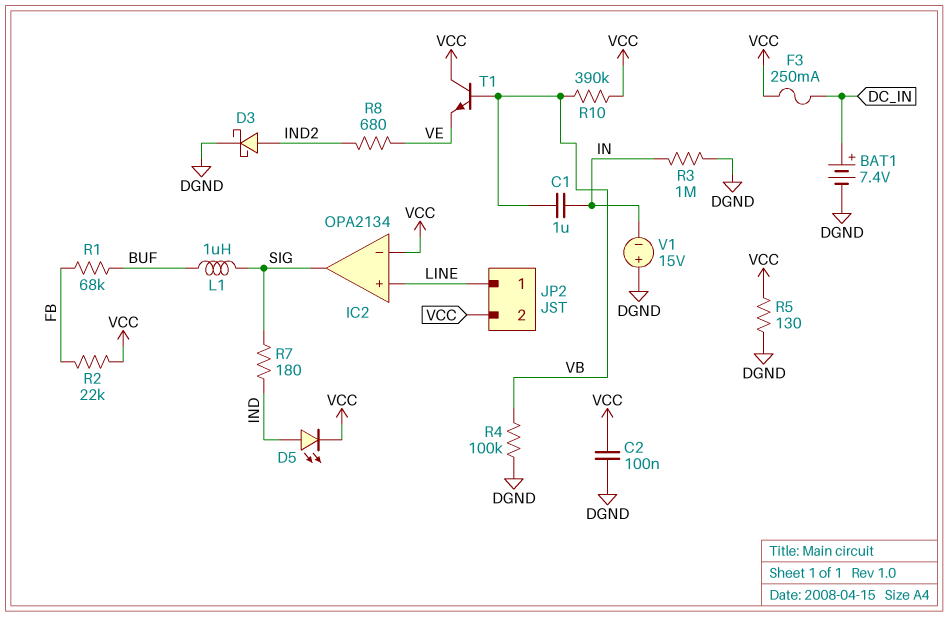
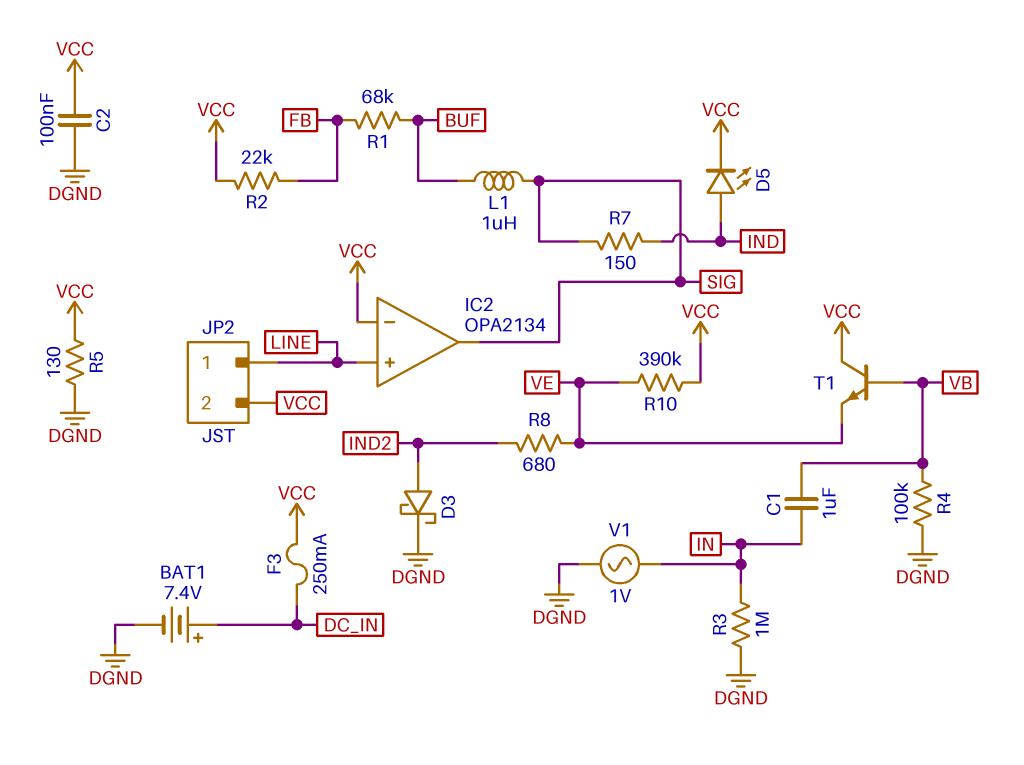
R7: 180 (IND, SIG) -> 150 (IND, SIG)
R10: 390k (VB, VCC) -> 390k (VCC, VE)
V1: 15V (plus DGND, minus IN) -> AC 1V (DGND, IN)

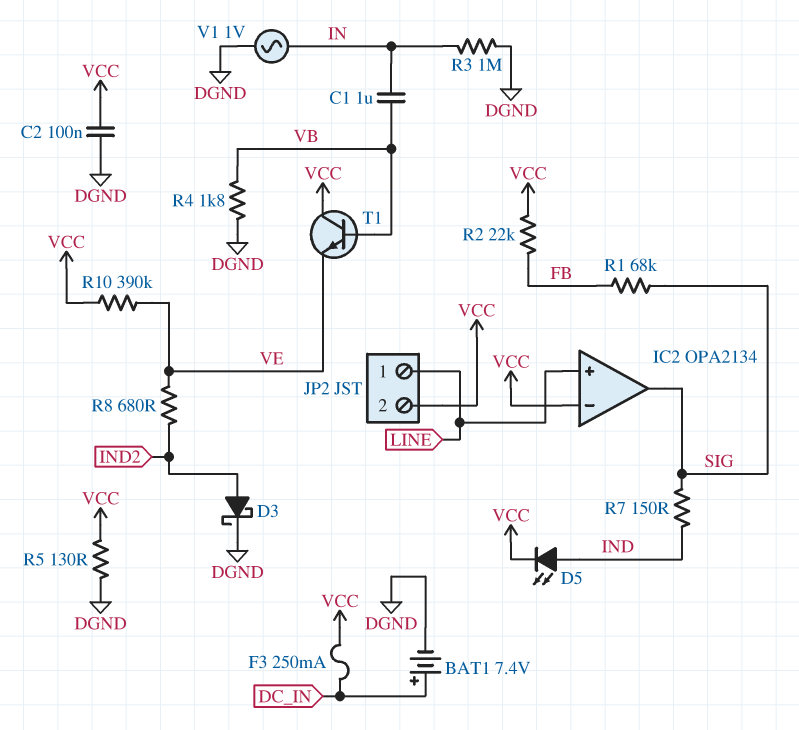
L1: 1uH (BUF, SIG) -> none
R1: 68k (BUF, FB) -> 68k (FB, SIG)
R4: 100k (DGND, VB) -> 1.8k (DGND, VB)

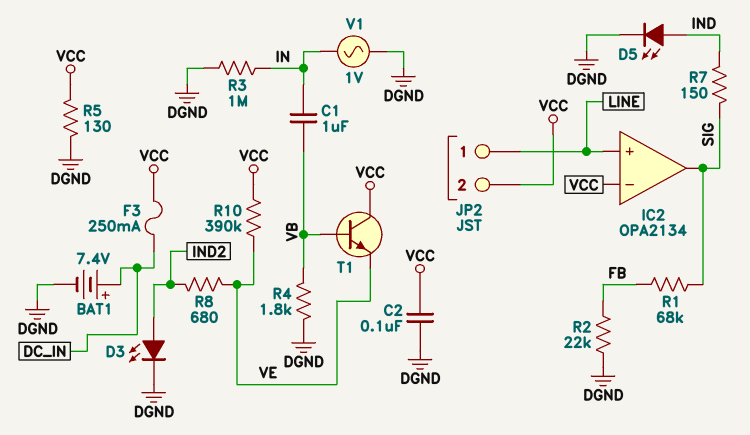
D3: schottky (A IND2, K DGND) -> LED (A IND2, K DGND)
D5: LED (A IND, K VCC) -> LED (A IND, K DGND)
R2: 22k (FB, VCC) -> 22k (DGND, FB)

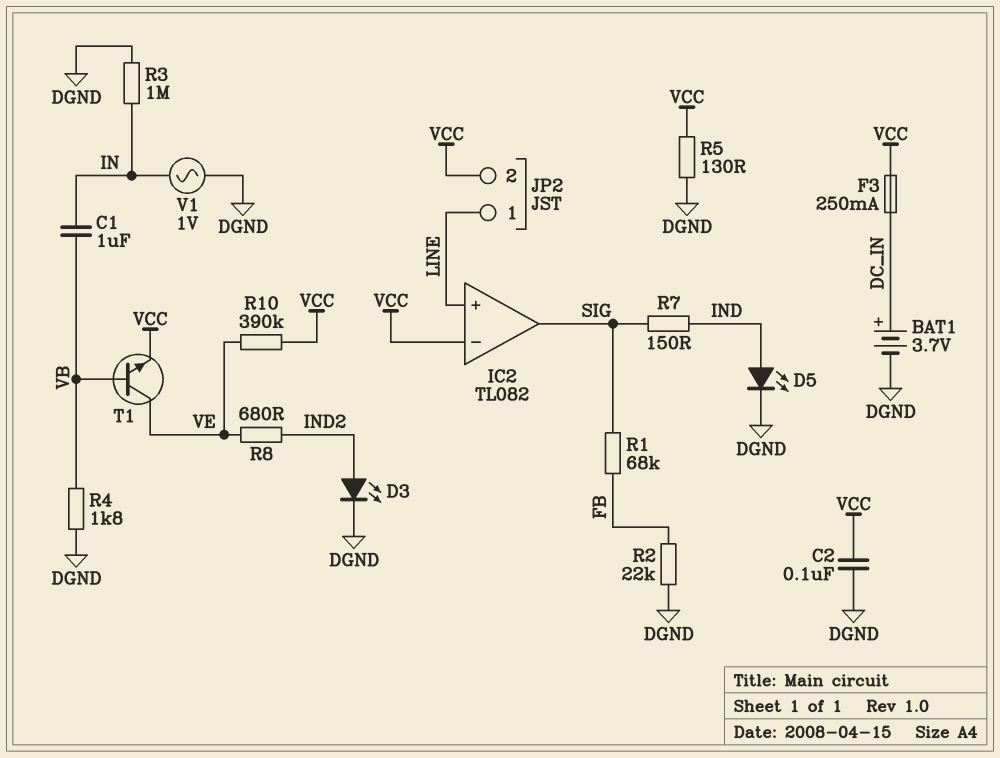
BAT1: 7.4V (plus DC_IN, minus DGND) -> 3.7V (plus DC_IN, minus DGND)
IC2: OPA2134 -> TL082
T1: NPN (B VB, C VCC, E VE) -> NPN (B VB, C VE, E VCC)

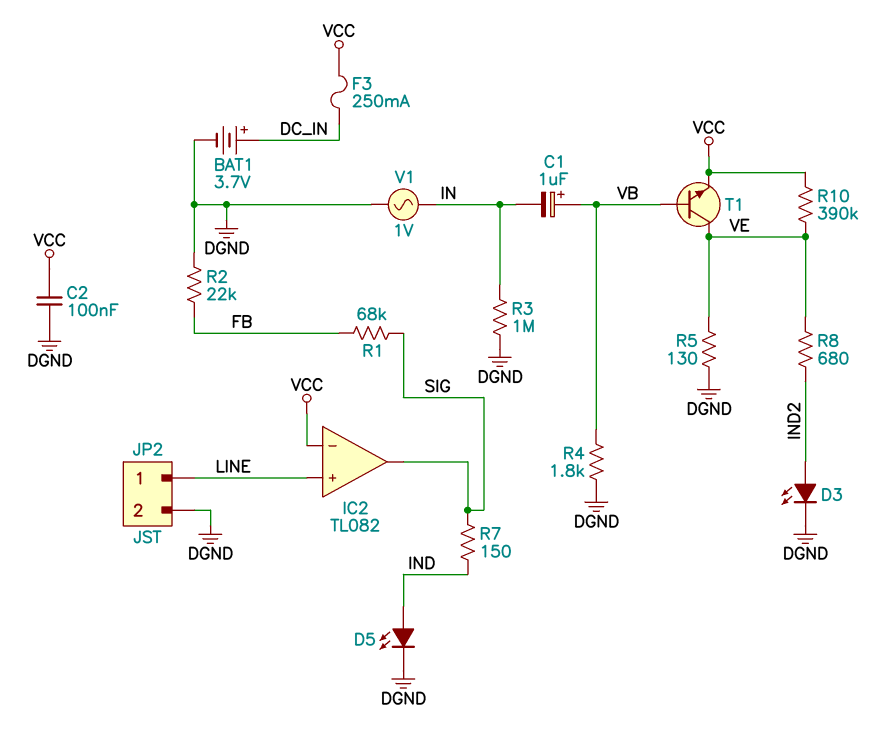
C1: 1uF (IN, VB) -> 1uF (plus VB, minus IN)
JP2 pin 2: VCC -> DGND
R5: 130 (DGND, VCC) -> 130 (DGND, VE)

